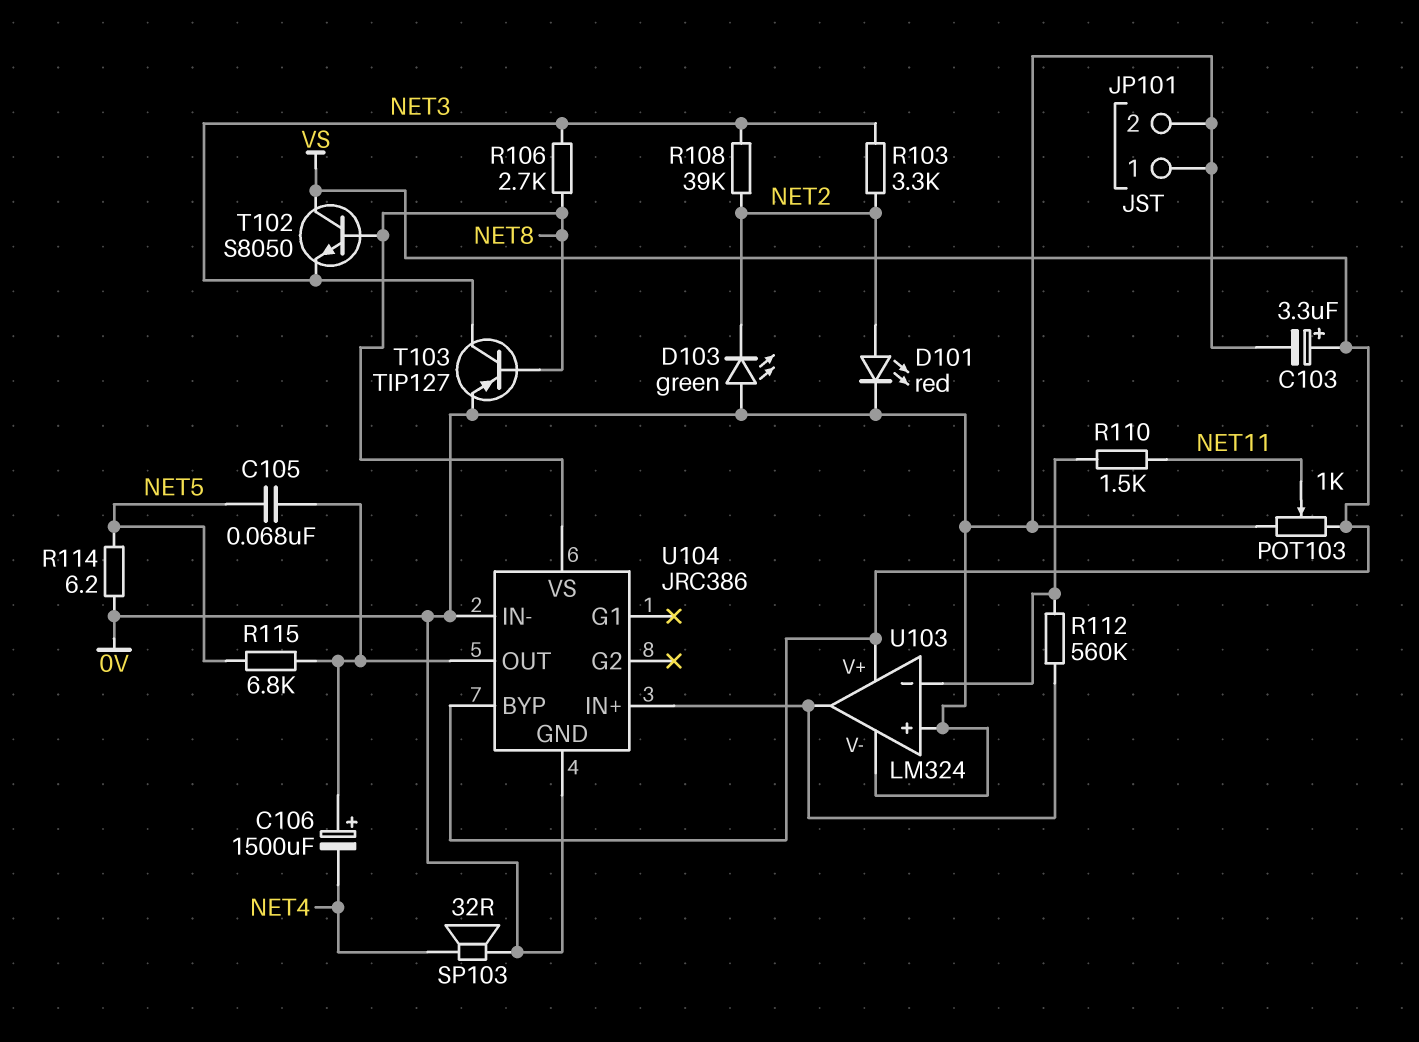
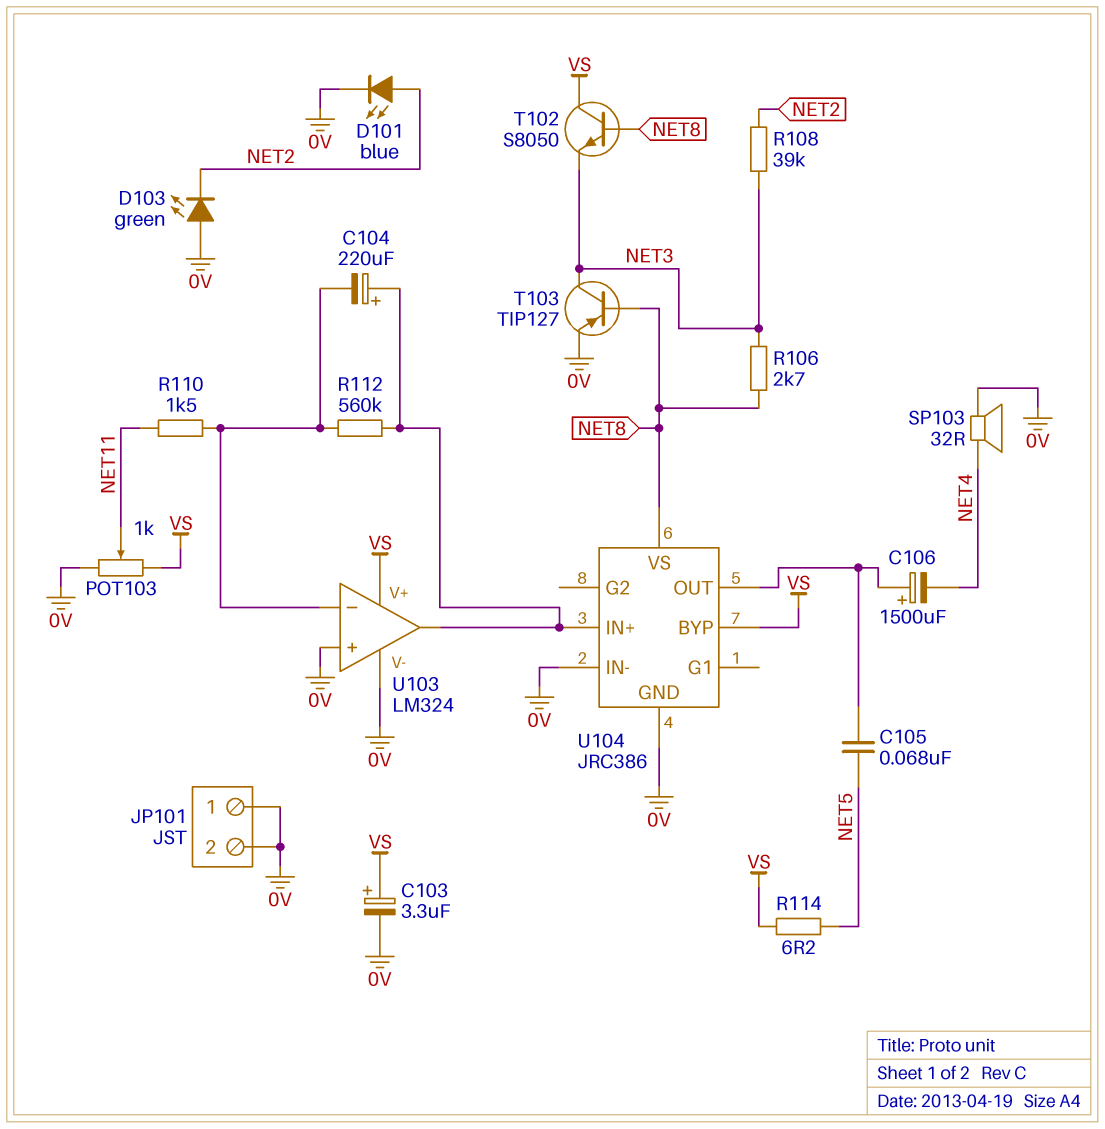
C104: none -> 220uF (plus U103/out, minus U103/in-)
D101: LED red (A NET2, K 0V) -> LED blue (A NET2, K 0V)
R103: 3.3k (NET2, NET3) -> none
R114: 6.2 (0V, NET5) -> 6.2 (NET5, VS)
R115: 6.8k (NET5, U104/OUT) -> none

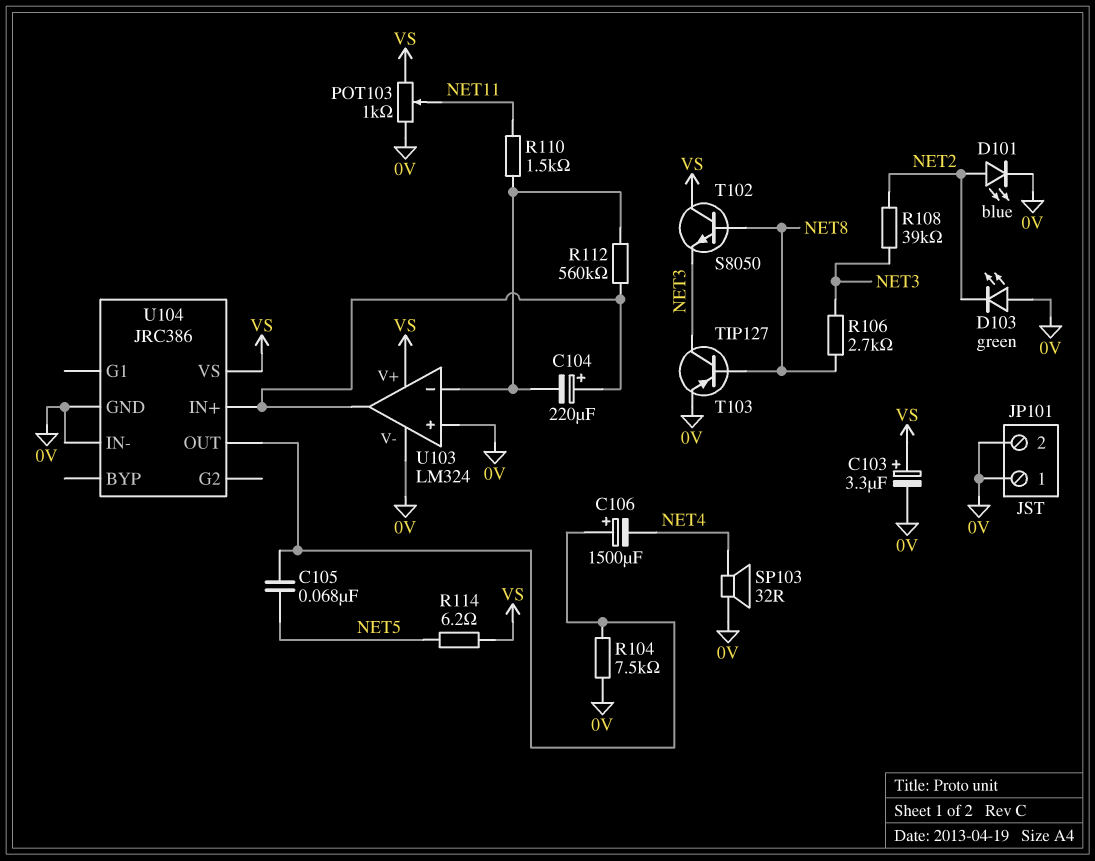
R104: none -> 7.5k (0V, U104/OUT)
U104 pin BYP: VS -> none
U104 pin VS: NET8 -> VS

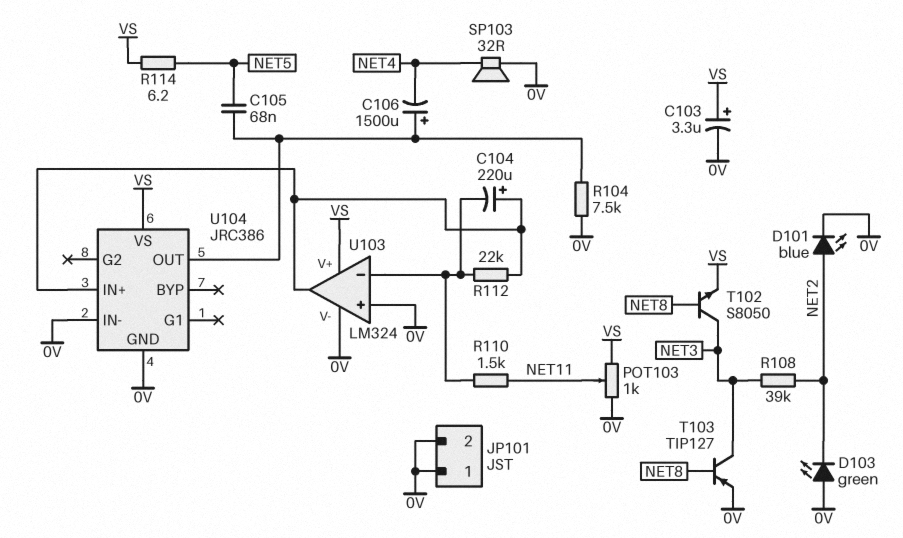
R106: 2.7k (NET3, NET8) -> none
R112: 560k (U103/in-, U103/out) -> 22k (U103/in-, U103/out)
T102: NPN S8050 (B NET8, C VS, E NET3) -> NPN S8050 (B NET8, C NET3, E VS)

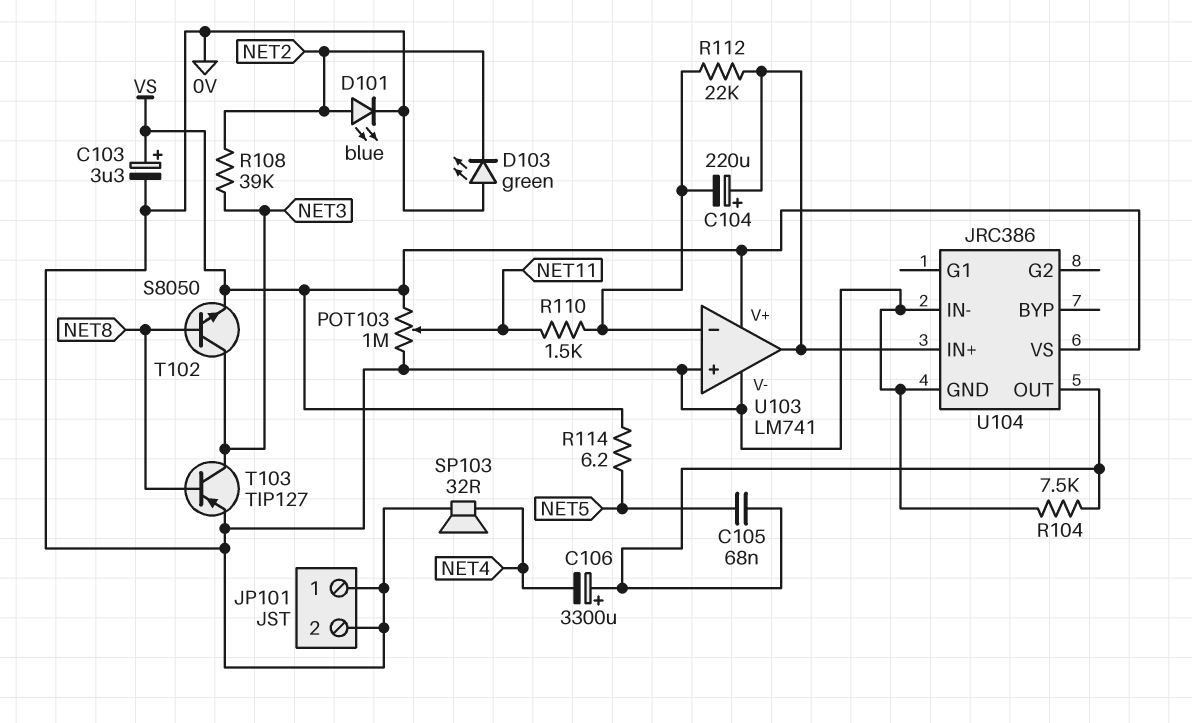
C106: 1500uF (plus U104/OUT, minus NET4) -> 3300uF (plus U104/OUT, minus NET4)
POT103: 1k (0V, VS, wiper NET11) -> 1M (0V, VS, wiper NET11)
U103: LM324 -> LM741

